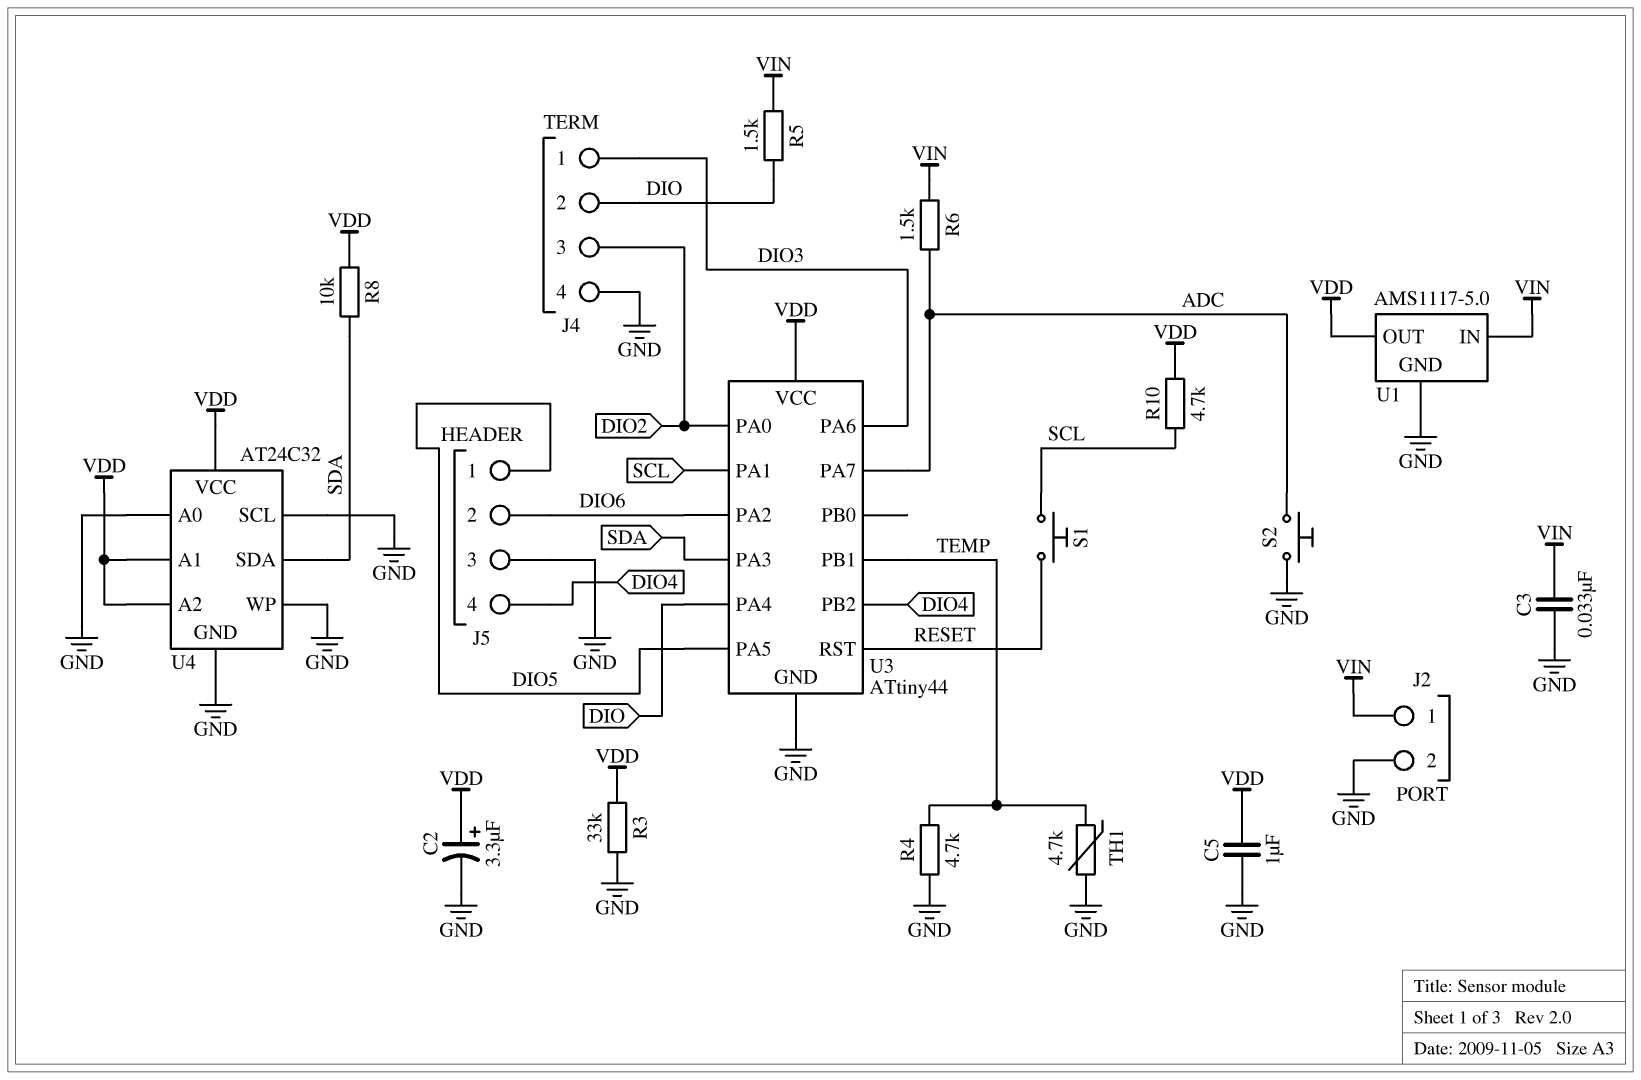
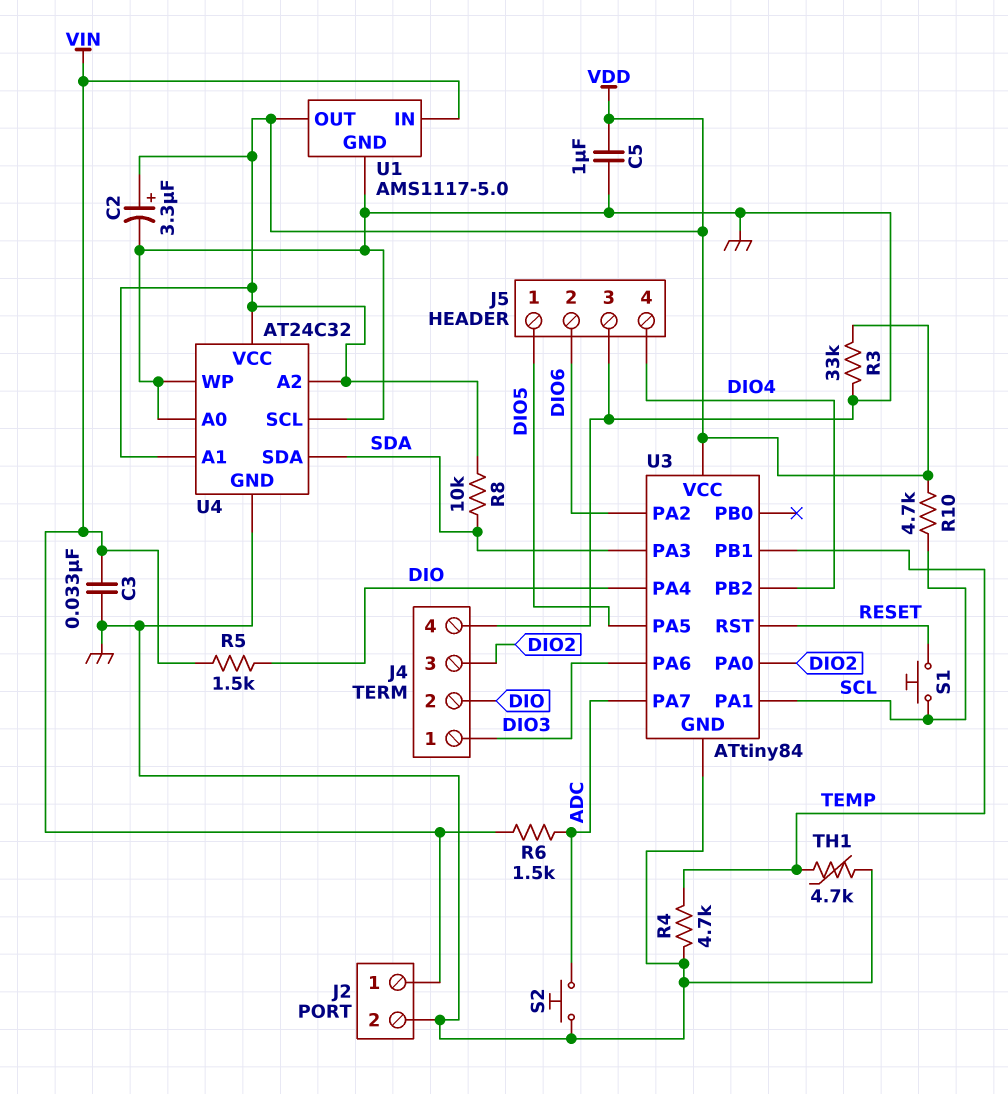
U3: ATtiny44 -> ATtiny84

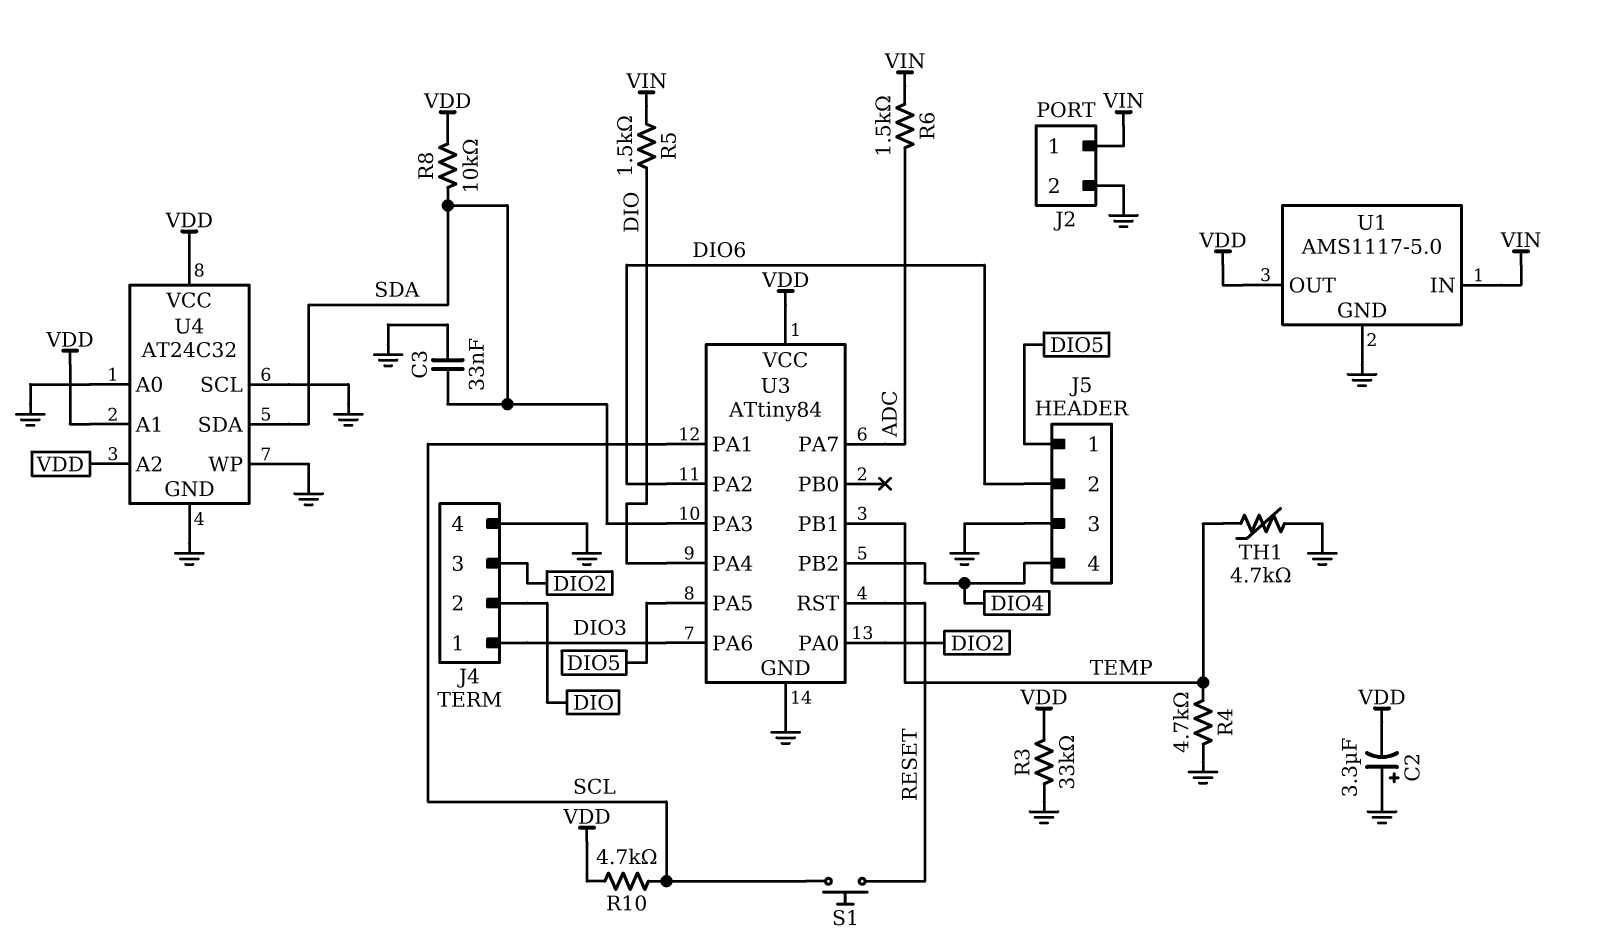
C2: 3.3uF (plus VDD, minus GND) -> 3.3uF (plus GND, minus VDD)
C3: 33nF (GND, VIN) -> 33nF (GND, SDA)
C5: 1uF (GND, VDD) -> none
S2: button (ADC, GND) -> none

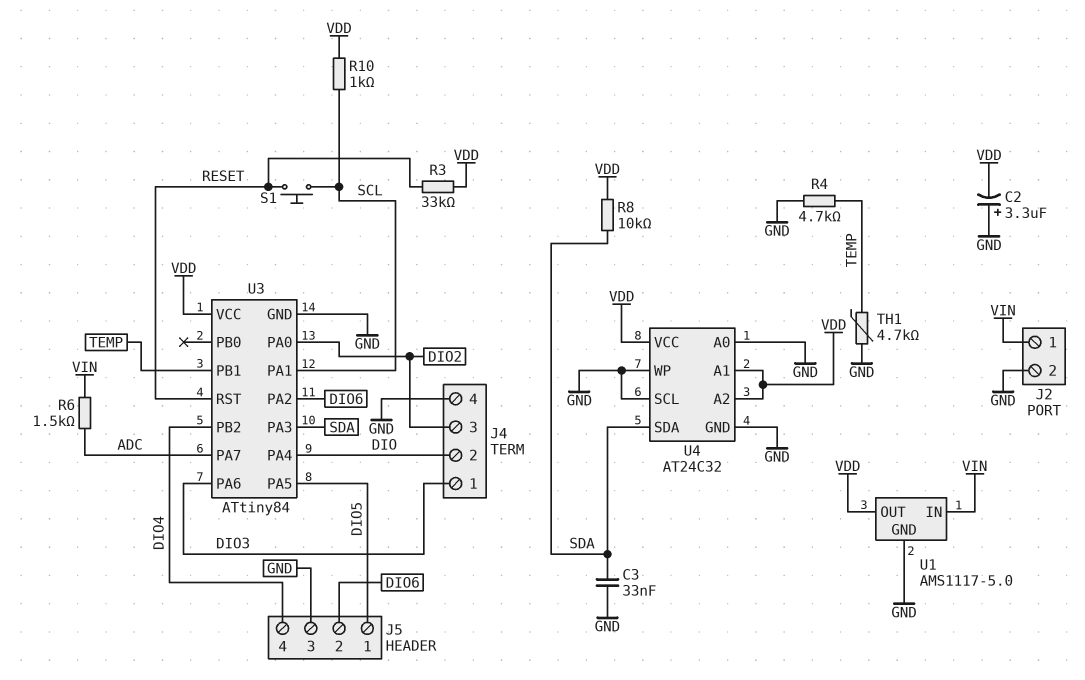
R3: 33k (GND, VDD) -> 33k (RESET, VDD)
R5: 1.5k (DIO, VIN) -> none
R10: 4.7k (SCL, VDD) -> 1k (SCL, VDD)

